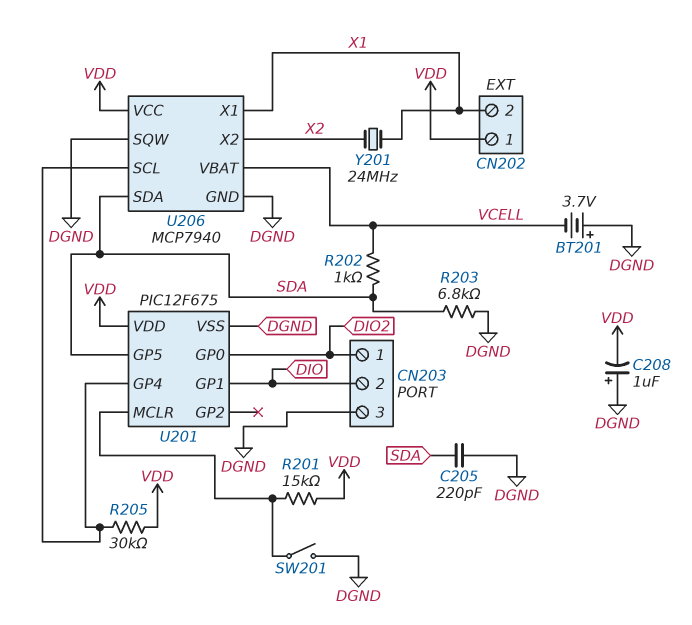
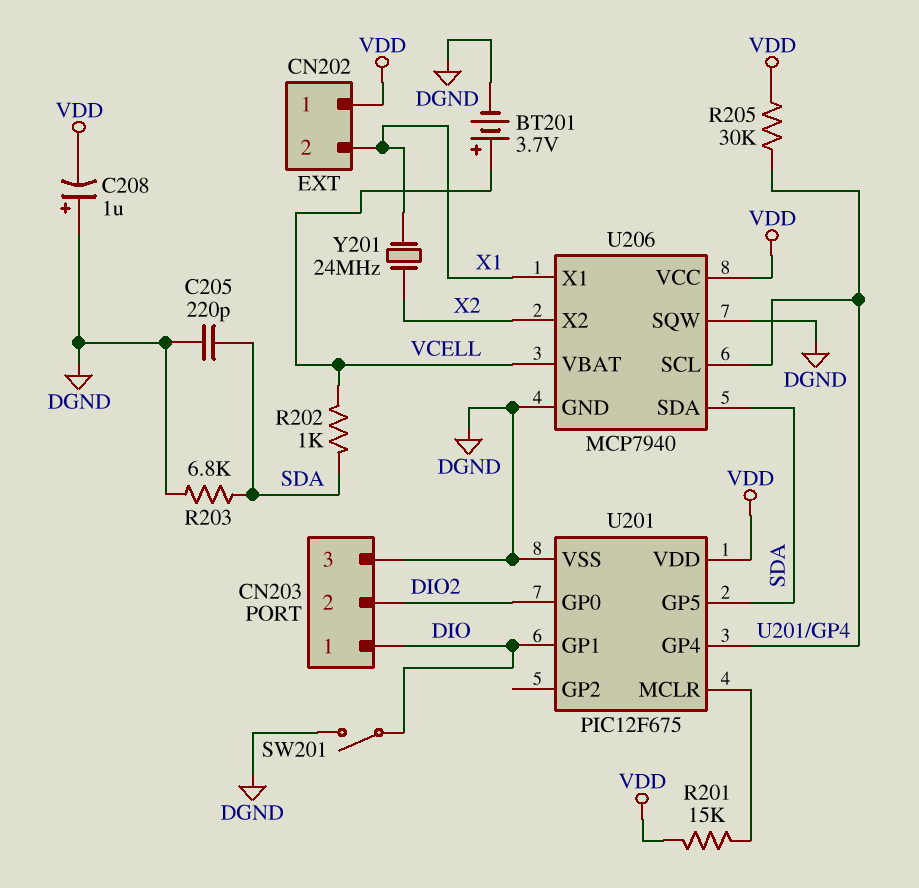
BT201: 3.7V (plus DGND, minus VCELL) -> 3.7V (plus VCELL, minus DGND)
CN203 pin 1: DIO2 -> DIO
CN203 pin 2: DIO -> DIO2
SW201: switch (DGND, U201/MCLR) -> switch (DGND, DIO)

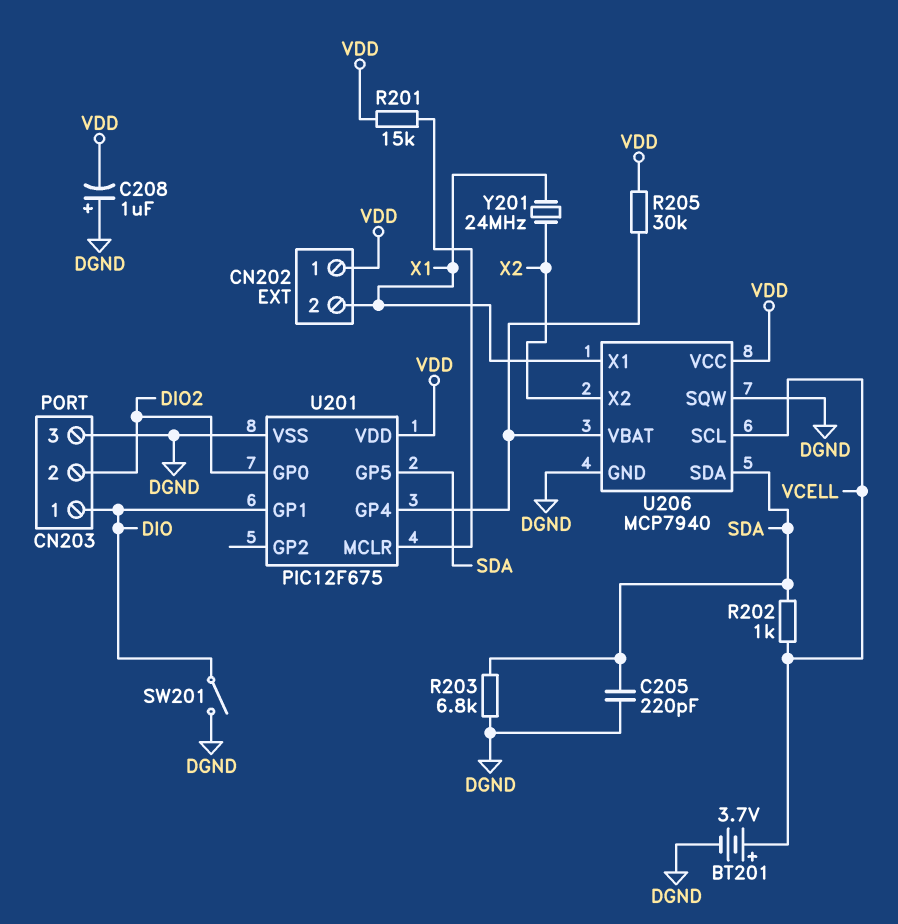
U206 pin SCL: U201/GP4 -> VCELL
U206 pin VBAT: VCELL -> U201/GP4

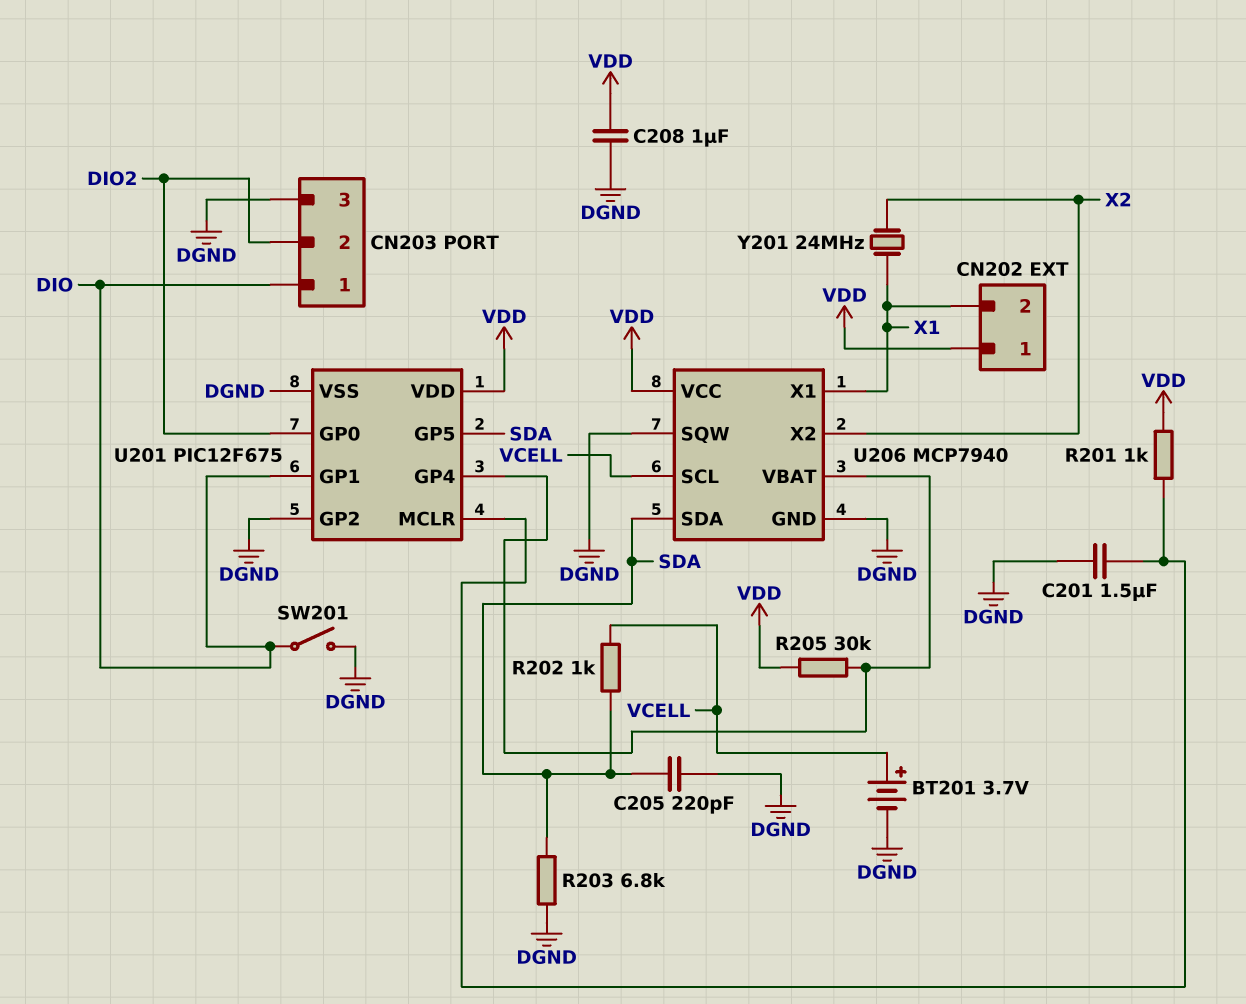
C201: none -> 1.5uF (DGND, U201/MCLR)
C208: 1uF (plus DGND, minus VDD) -> 1uF (DGND, VDD)
R201: 15k (U201/MCLR, VDD) -> 1k (U201/MCLR, VDD)
U201 pin GP2: none -> DGND

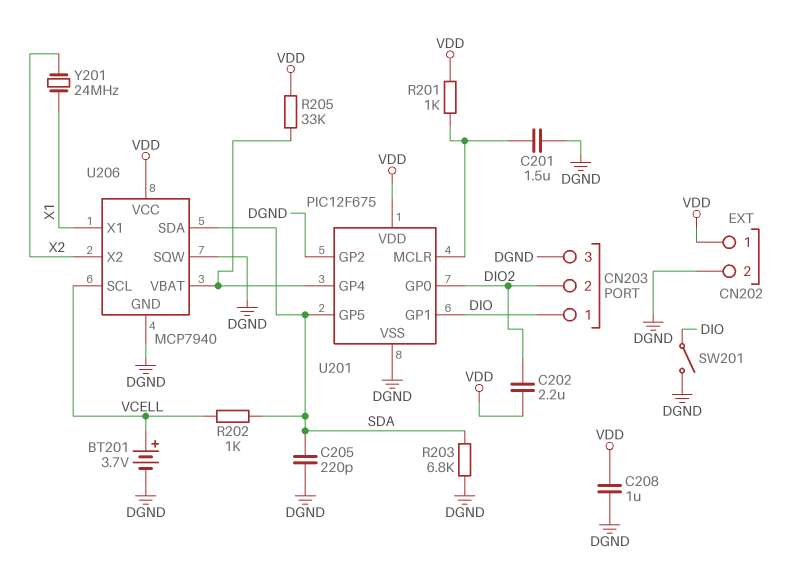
C202: none -> 2.2uF (DIO2, VDD)
CN202 pin 2: X1 -> DGND
R205: 30k (U201/GP4, VDD) -> 33k (U201/GP4, VDD)

